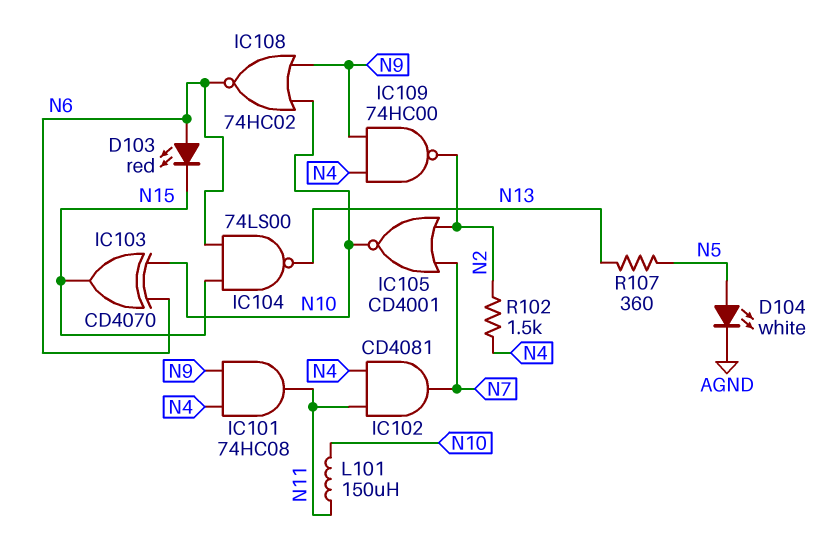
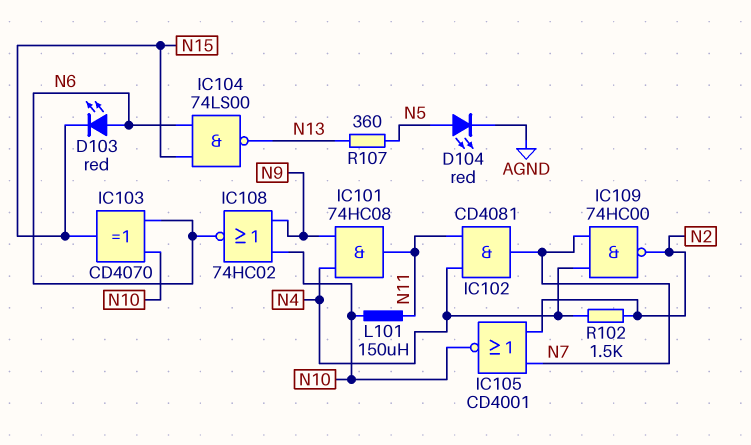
D104: LED white (A N5, K AGND) -> LED red (A N5, K AGND)
IC109: NAND 74HC00 (in N4, in N9, out N2) -> NAND 74HC00 (in N4, in N7, out N2)

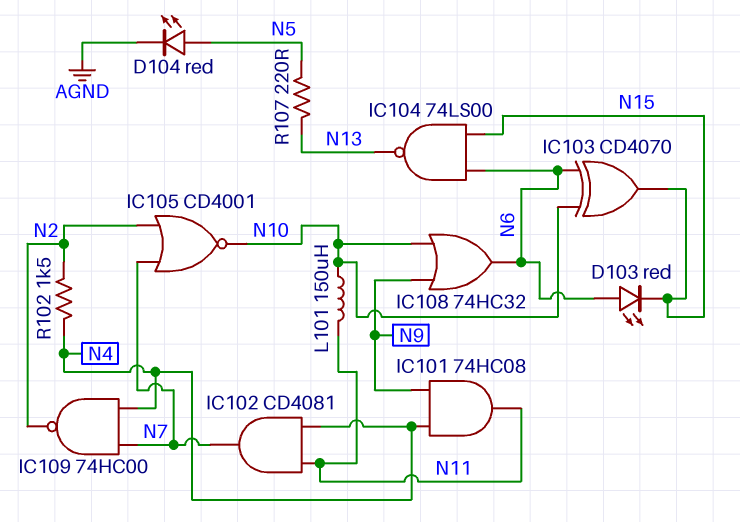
IC108: NOR 74HC02 (in N9, in N10, out N6) -> OR 74HC32 (in N9, in N10, out N6)
R107: 360 (N5, N13) -> 220 (N5, N13)

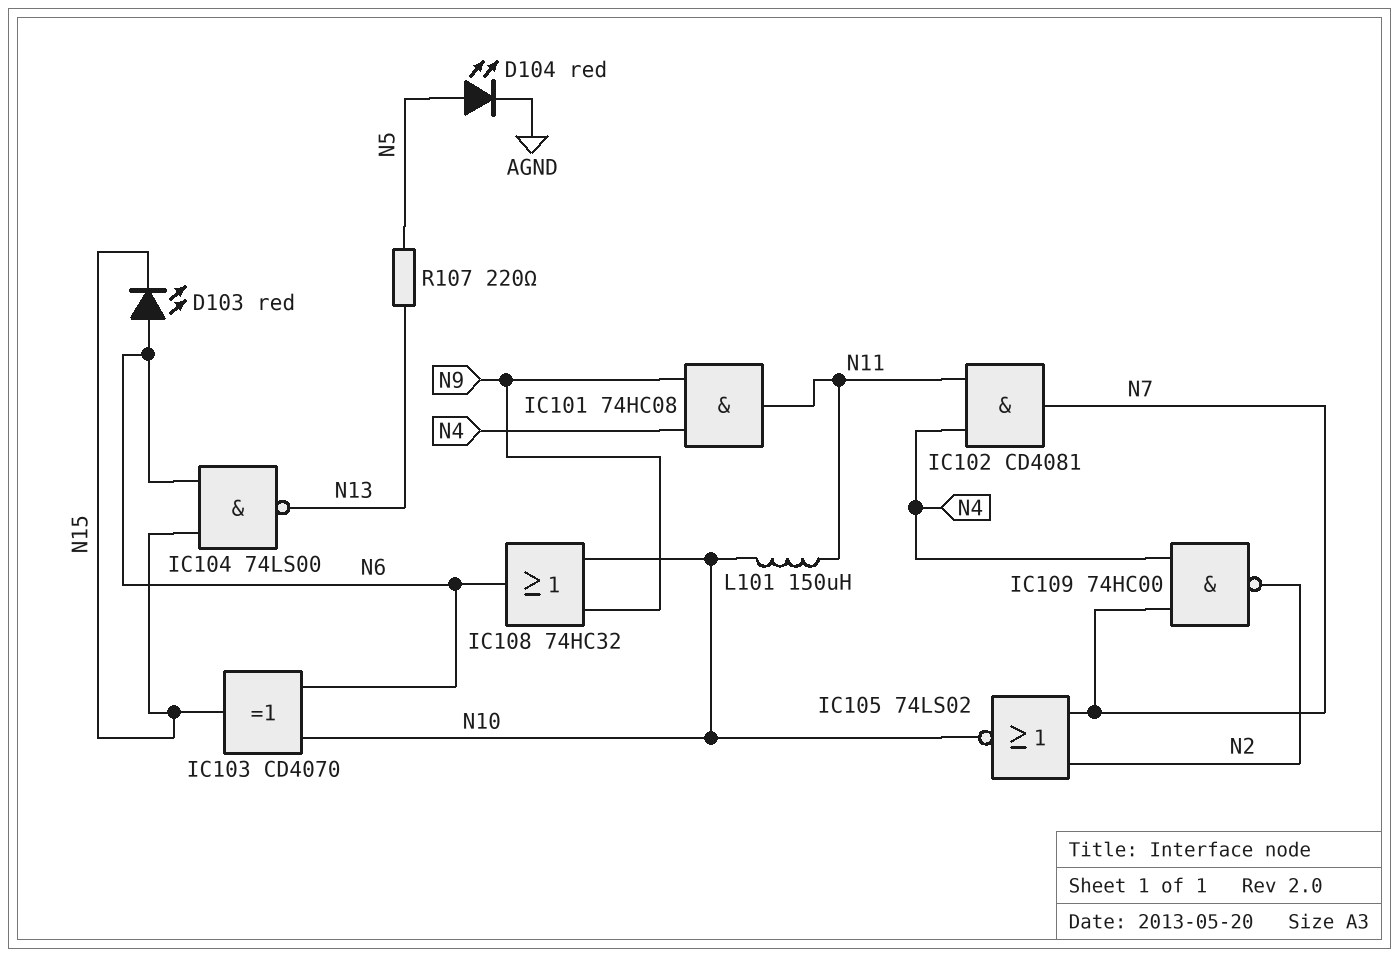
IC105: NOR CD4001 (in N2, in N7, out N10) -> NOR 74LS02 (in N2, in N7, out N10)
R102: 1.5k (N2, N4) -> none

